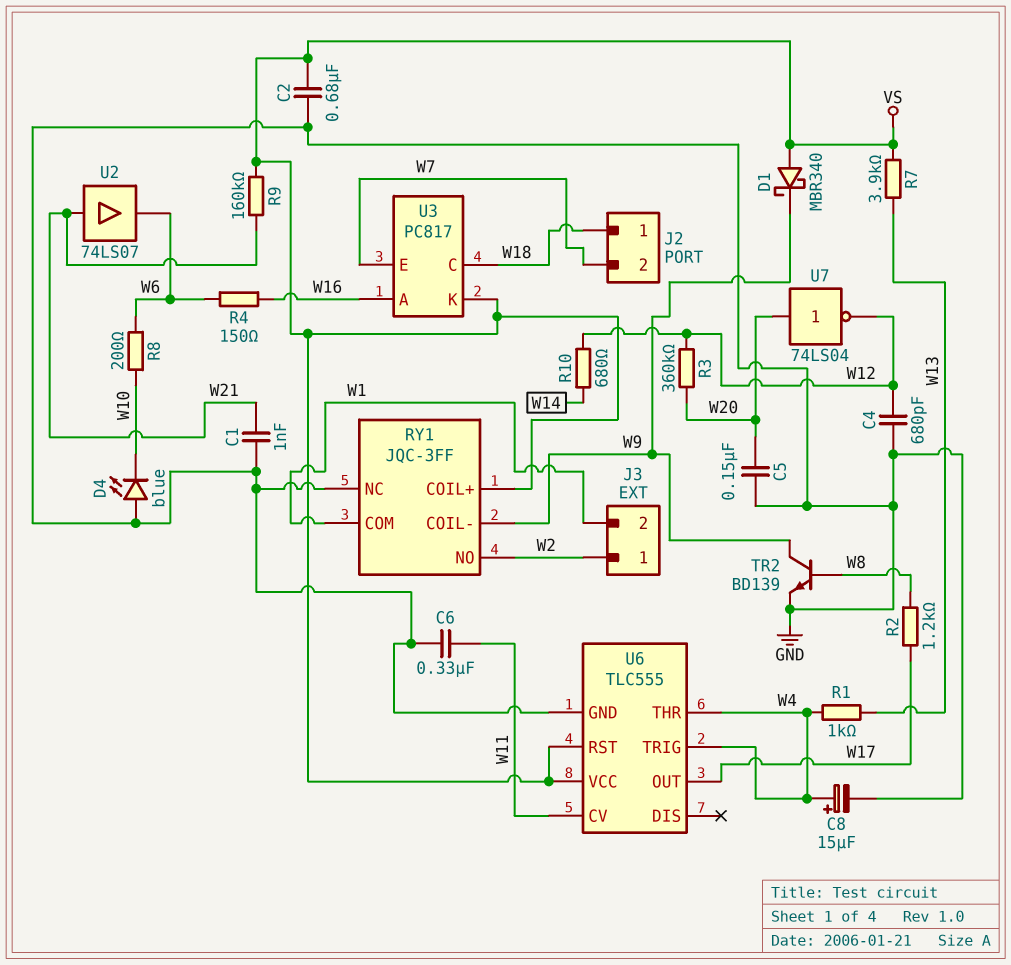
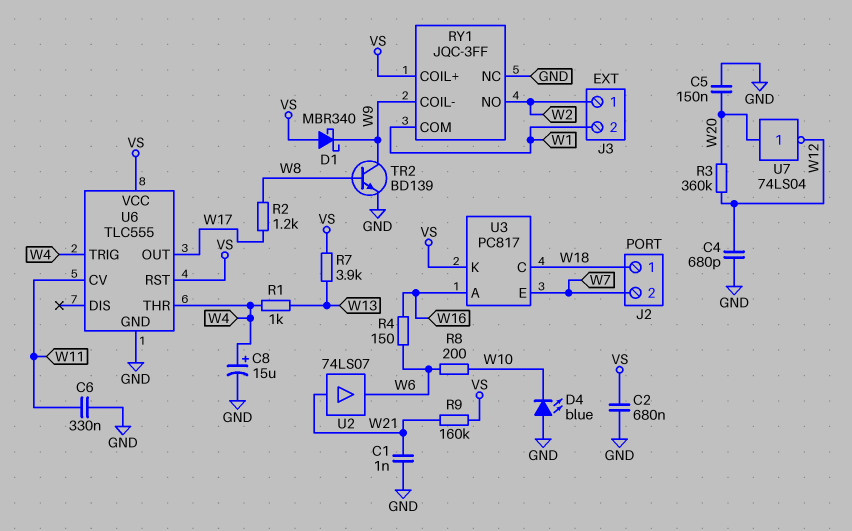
R10: 680 (W12, W14) -> none

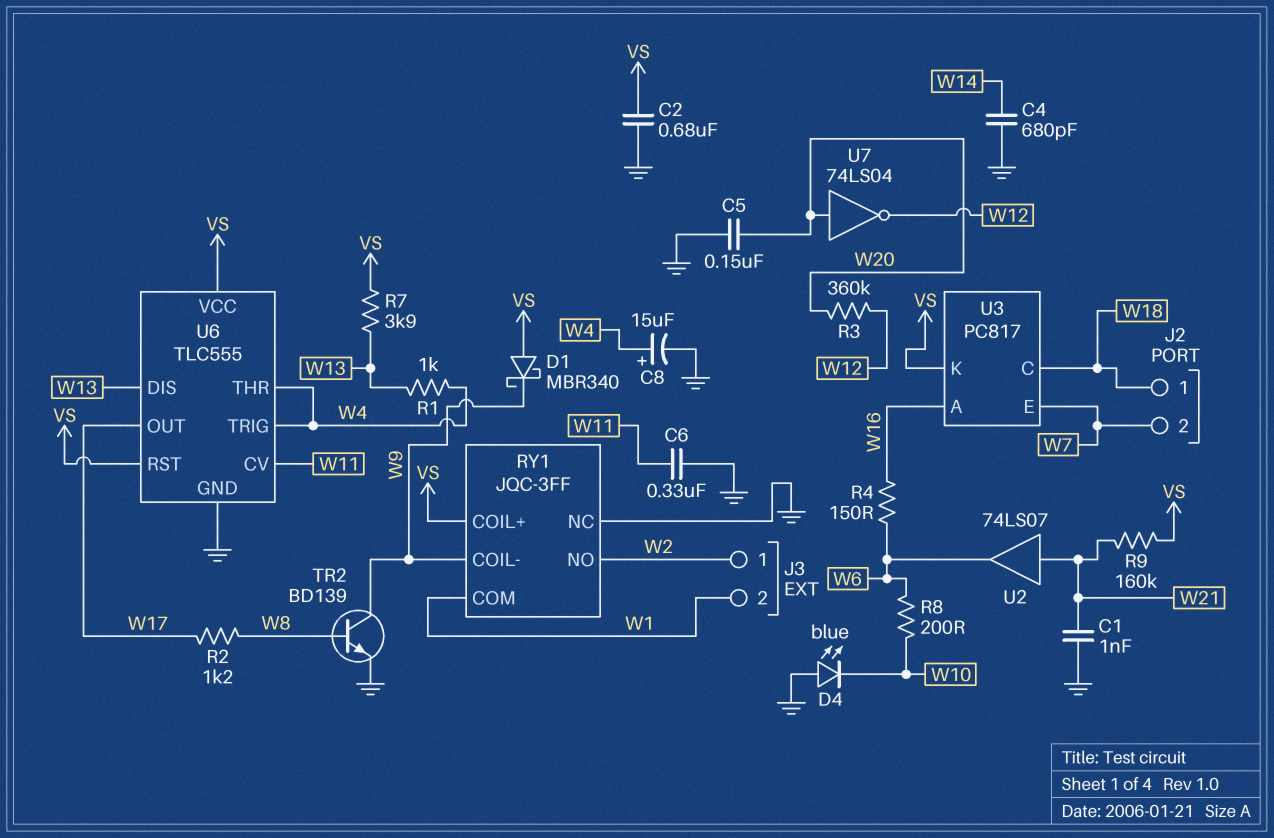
C4: 680pF (GND, W12) -> 680pF (GND, W14)
U6 pin DIS: none -> W13

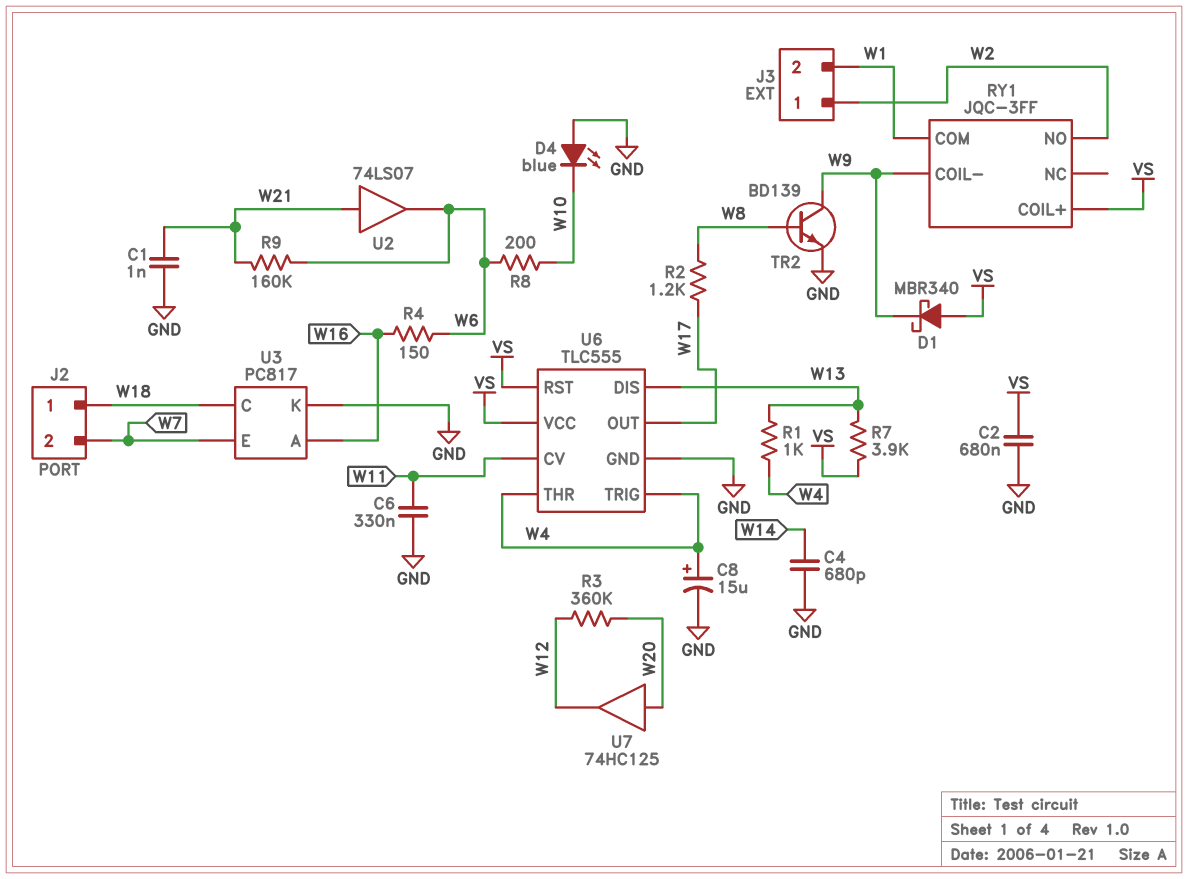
C5: 150nF (GND, W20) -> none
R9: 160k (VS, W21) -> 160k (W6, W21)
RY1 pin NC: GND -> none
U3 pin K: VS -> GND
U7: NOT 74LS04 (in W20, out W12) -> buffer 74HC125 (in W20, out W12)

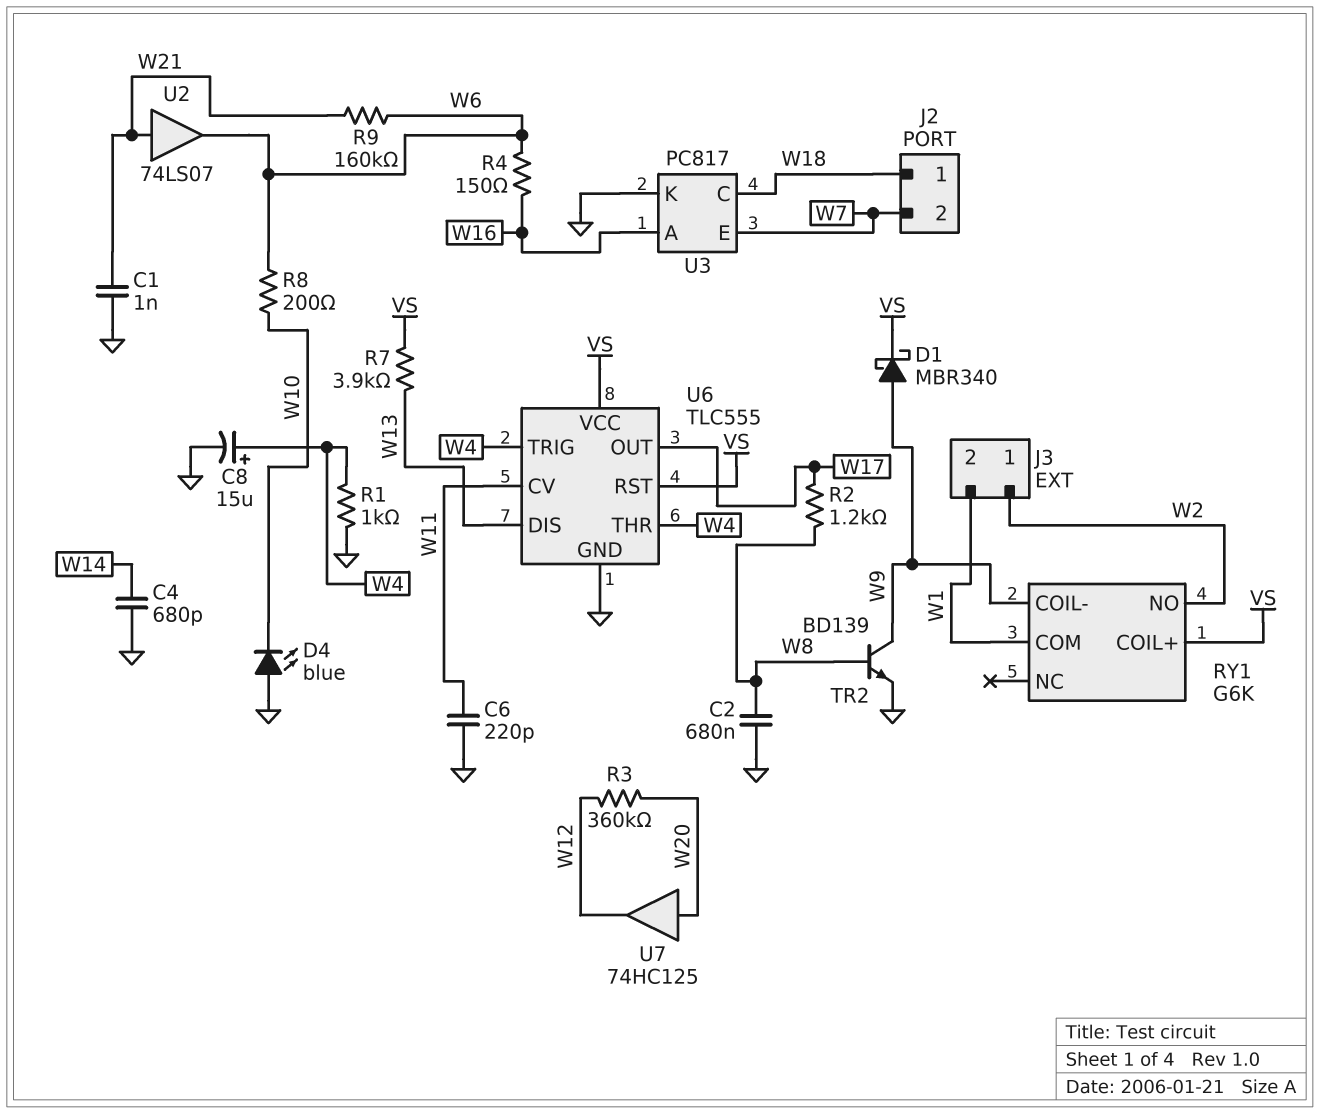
C2: 680nF (GND, VS) -> 680nF (GND, W8)
C6: 330nF (GND, W11) -> 220pF (GND, W11)
D1: schottky MBR340 (A VS, K W9) -> schottky MBR340 (A W9, K VS)
R1: 1k (W4, W13) -> 1k (GND, W4)
RY1: JQC-3FF -> G6K

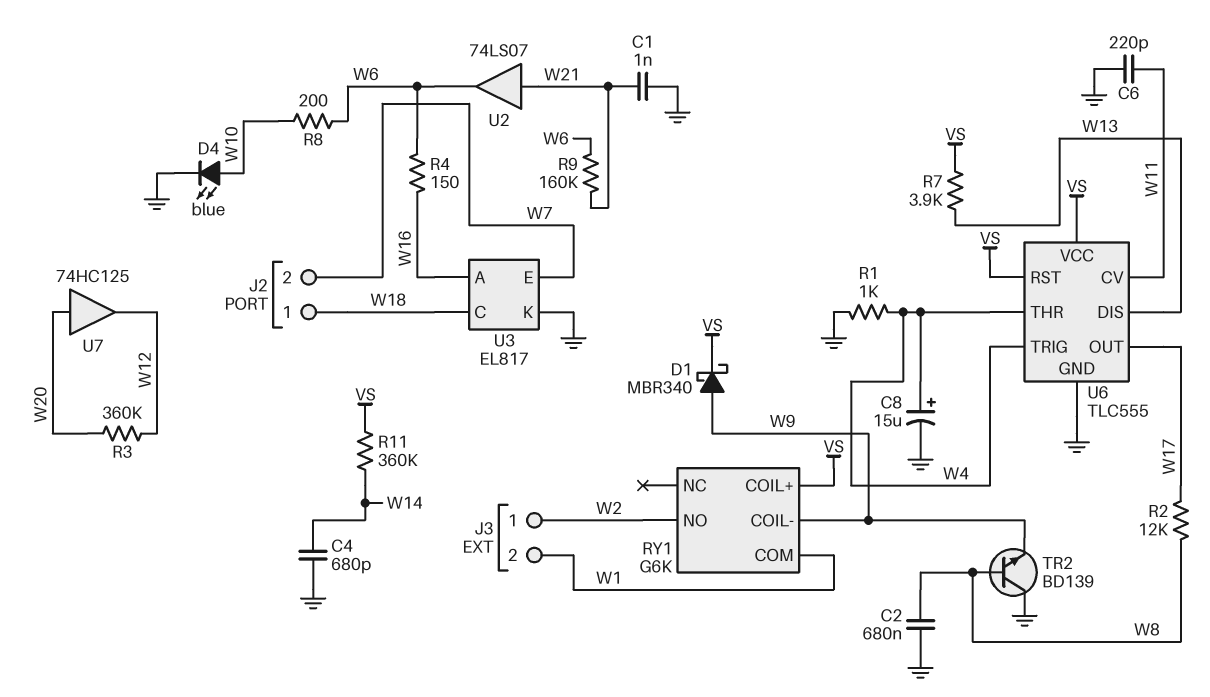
D4: LED blue (A GND, K W10) -> LED blue (A W10, K GND)
R2: 1.2k (W8, W17) -> 12k (W8, W17)
R11: none -> 360k (VS, W14)
TR2: NPN BD139 (B W8, C W9, E GND) -> NPN BD139 (B W8, C GND, E W9)
U3: PC817 -> EL817

